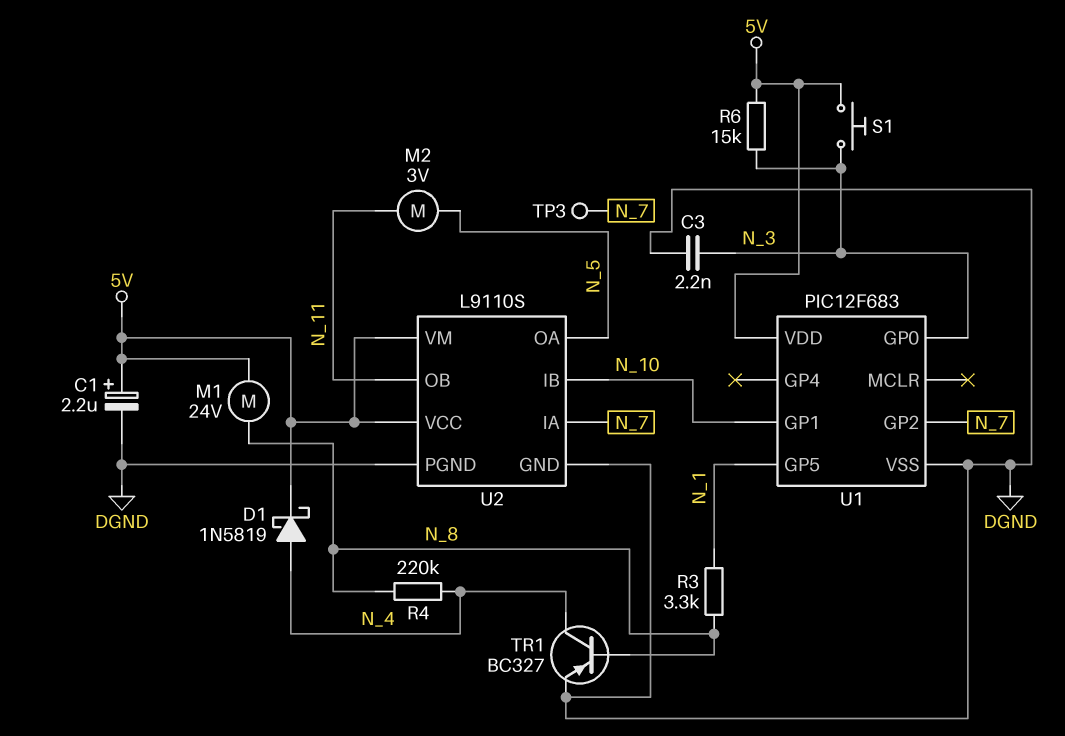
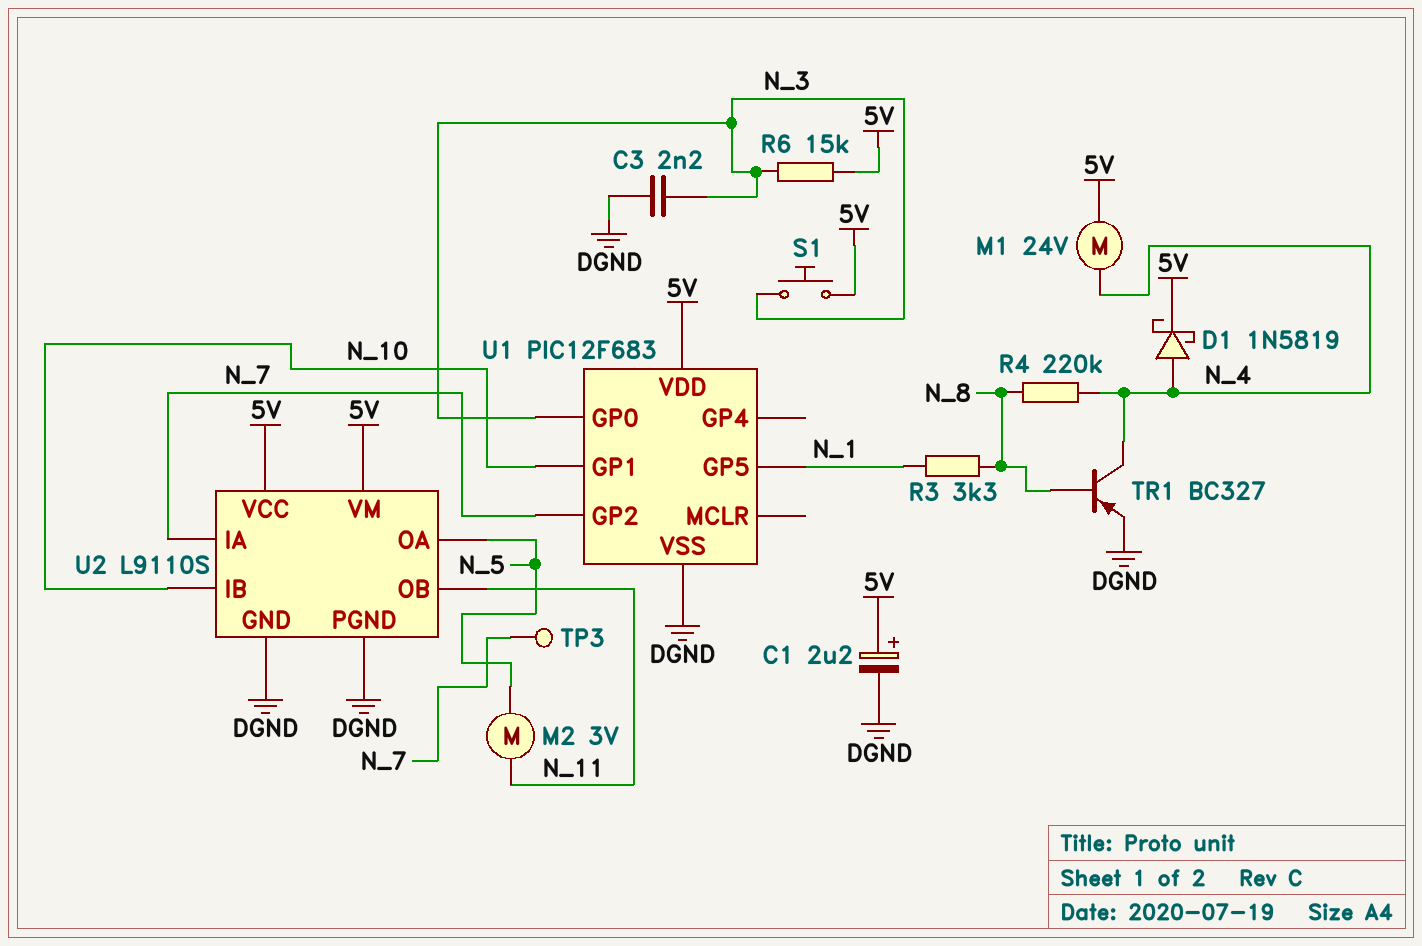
M1: motor 24V (5V, N_8) -> motor 24V (5V, N_4)

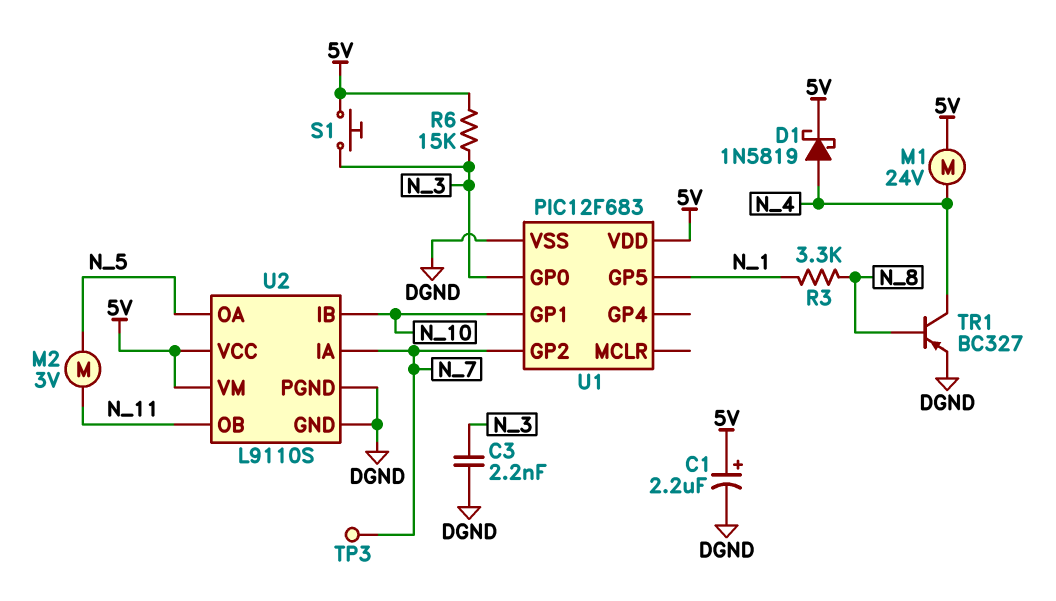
R4: 220k (N_4, N_8) -> none

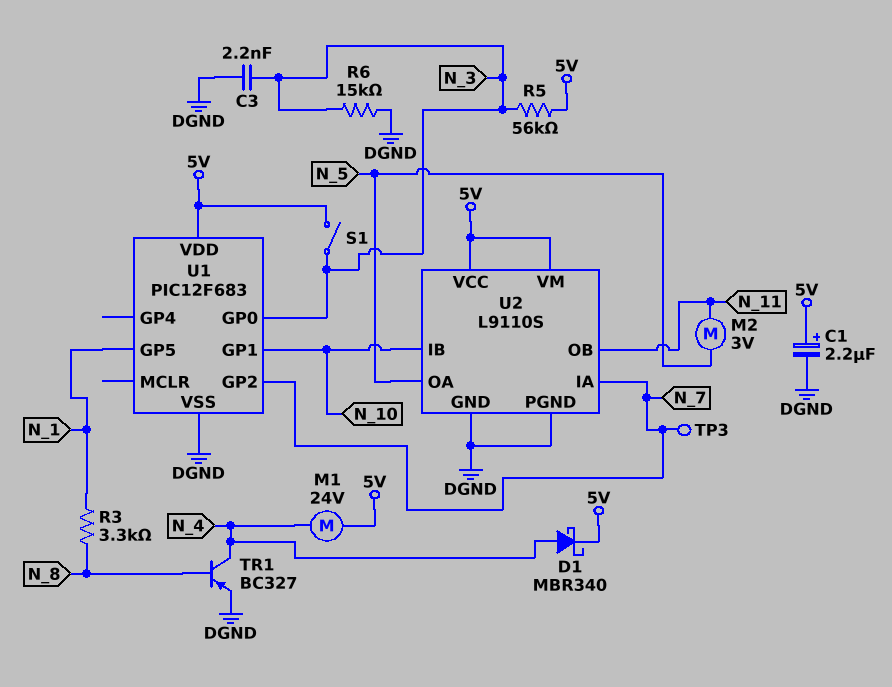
D1: schottky 1N5819 (A N_4, K 5V) -> schottky MBR340 (A N_4, K 5V)
R5: none -> 56k (5V, N_3)
R6: 15k (5V, N_3) -> 15k (DGND, N_3)
S1: button (5V, N_3) -> switch (5V, N_3)

